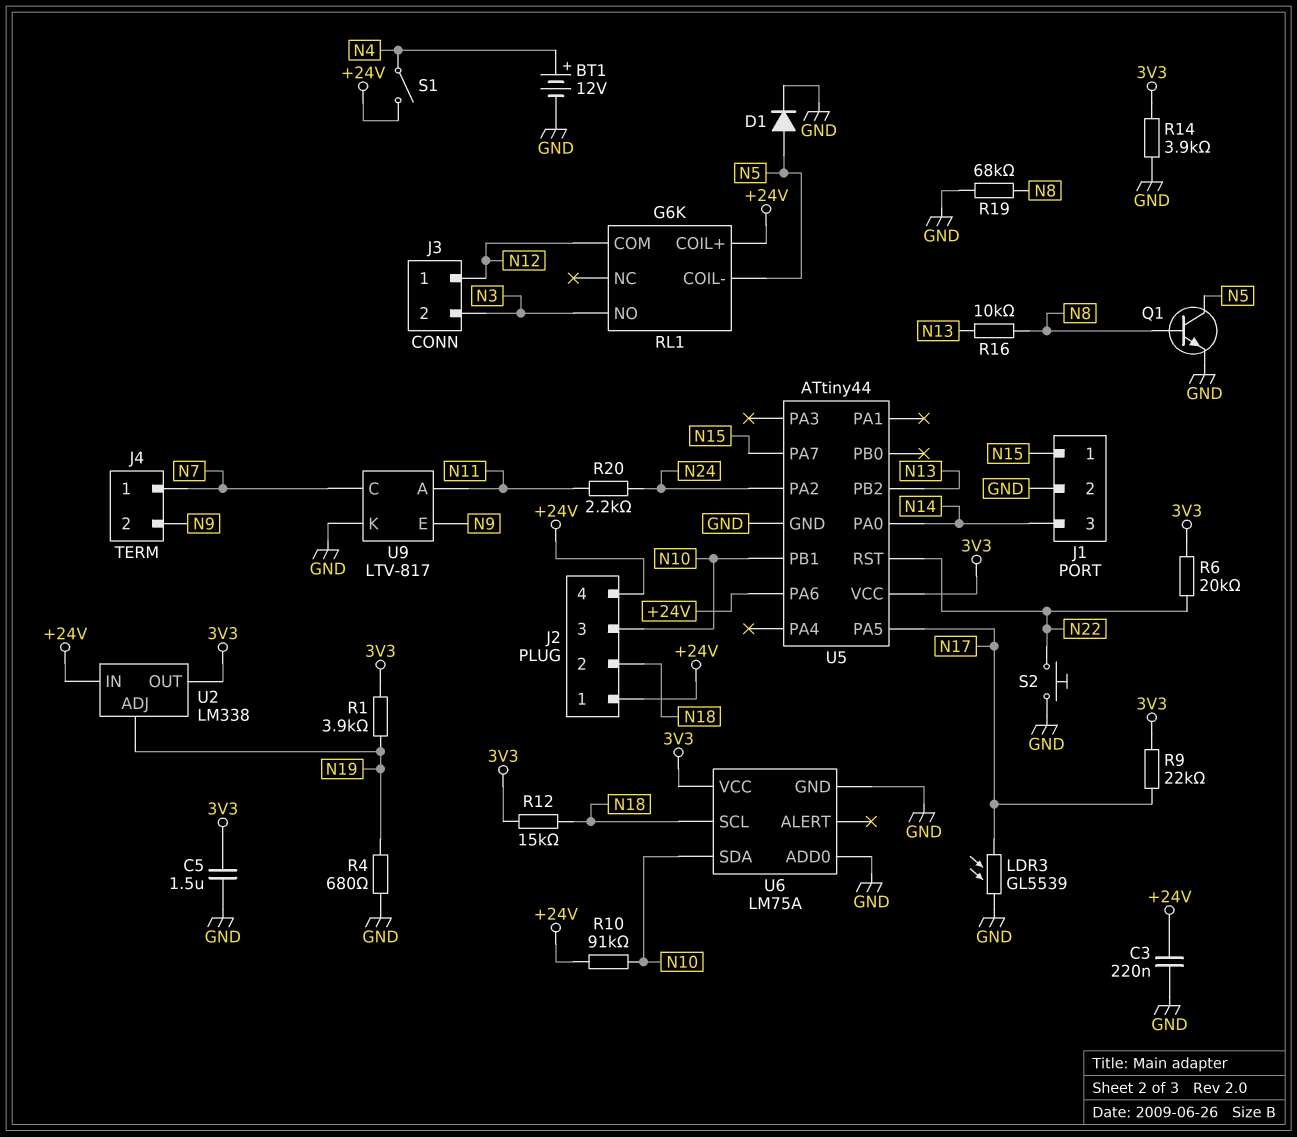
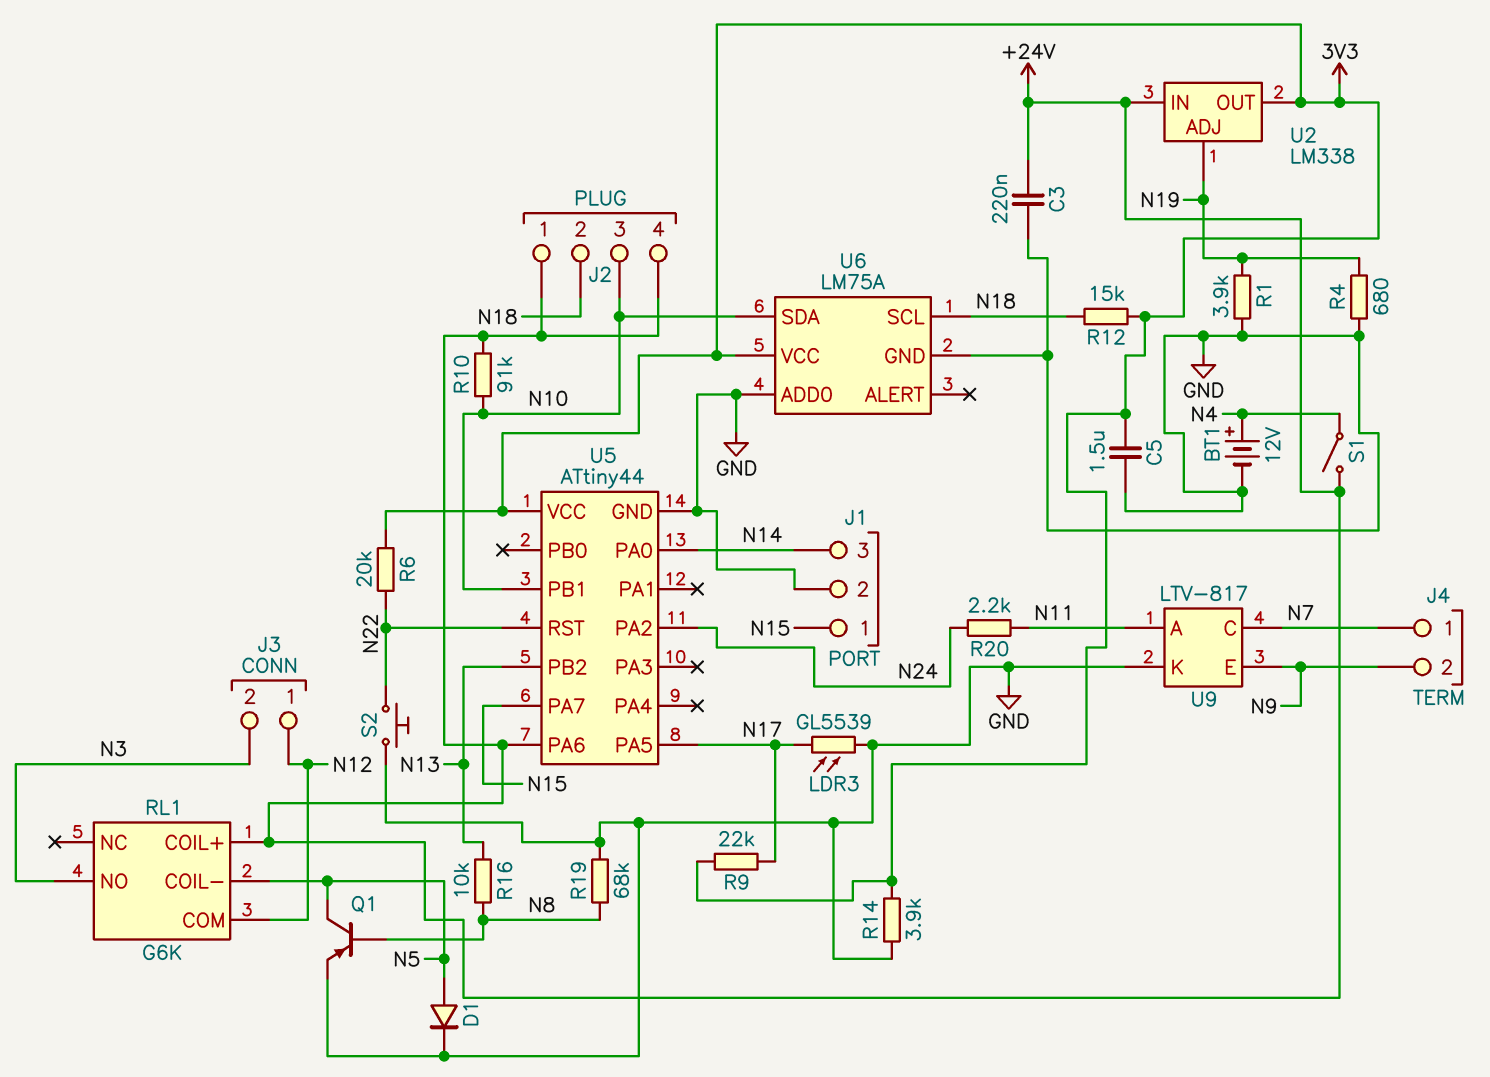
Q1: NPN (B N8, C N5, E GND) -> PNP (B N8, C N5, E GND)
R1: 3.9k (3V3, N19) -> 3.9k (GND, N19)

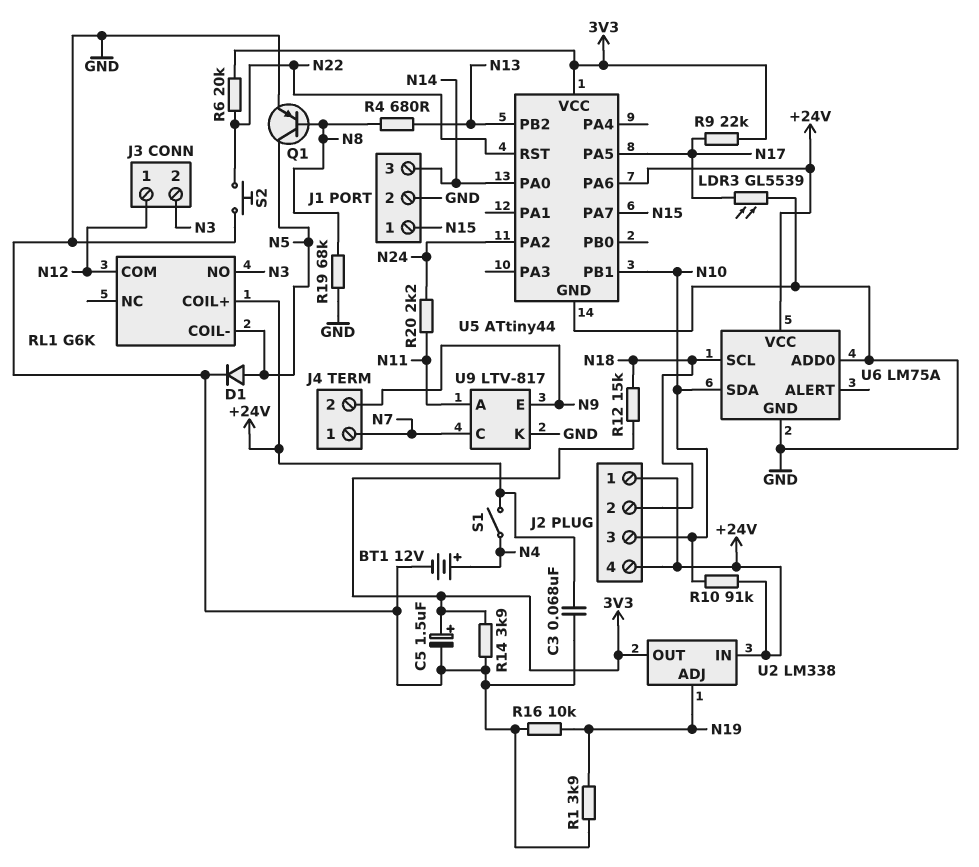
C3: 220nF (+24V, GND) -> 68nF (+24V, GND)
C5: 1.5uF (3V3, GND) -> 1.5uF (plus 3V3, minus GND)
R4: 680 (GND, N19) -> 680 (N8, N13)
R16: 10k (N8, N13) -> 10k (GND, N19)
U6 pin VCC: 3V3 -> +24V

